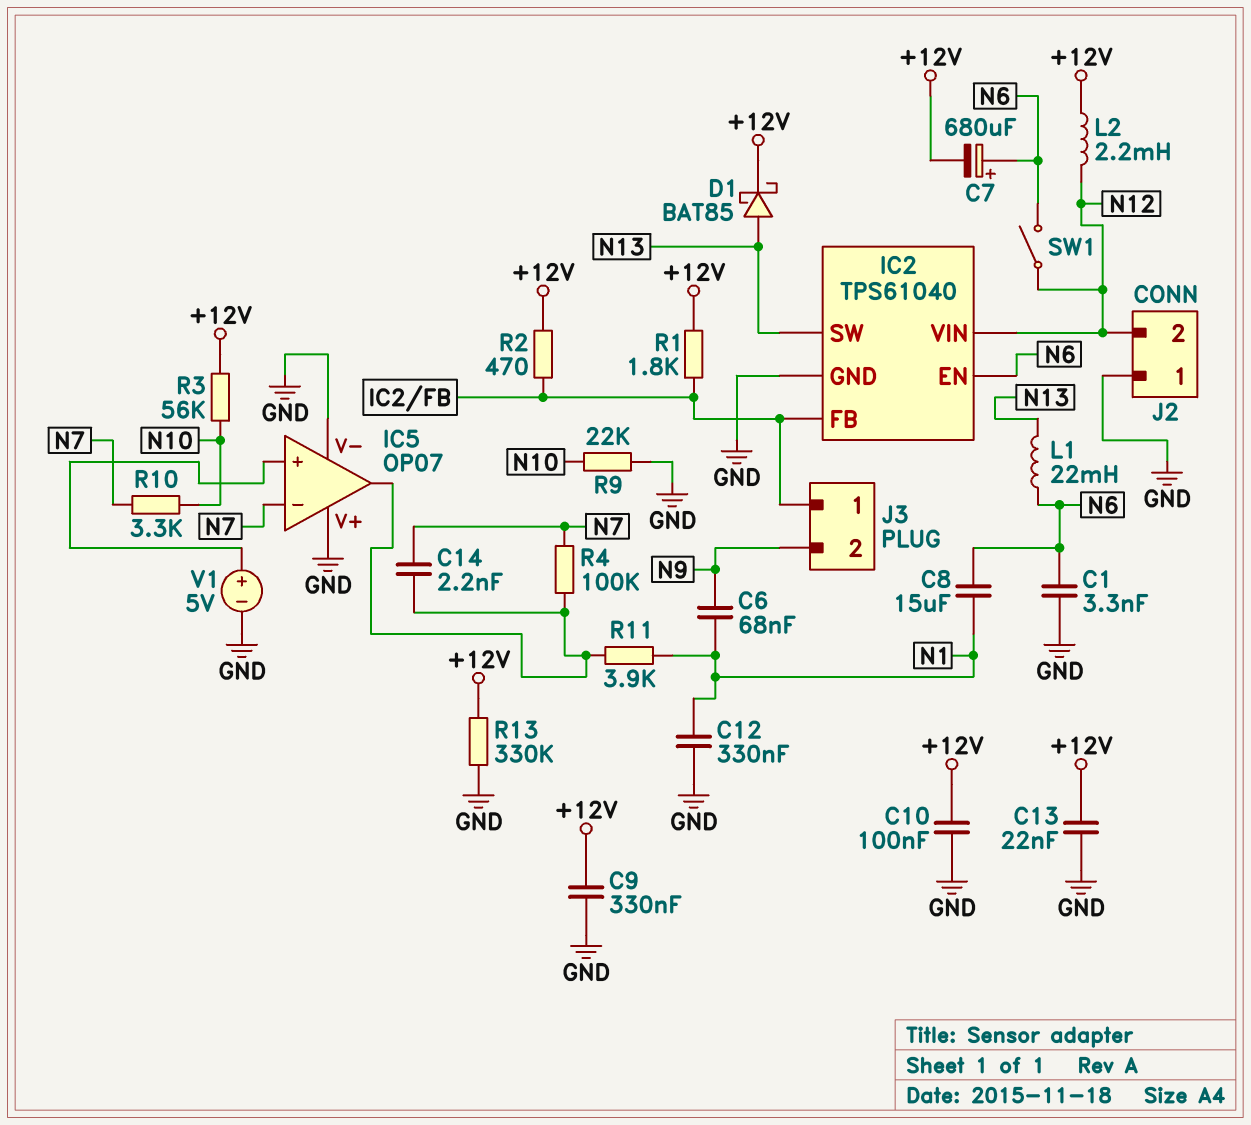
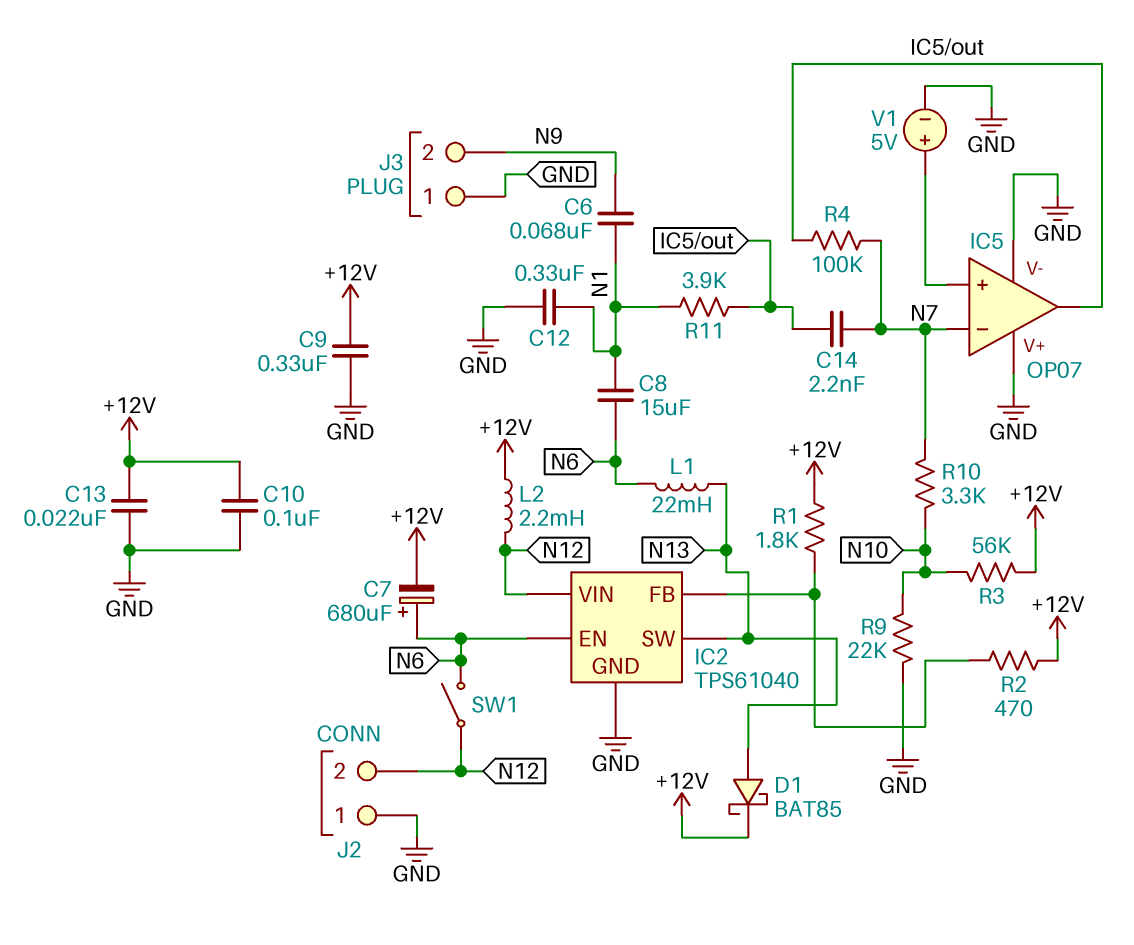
C1: 3.3nF (GND, N6) -> none
J3 pin 1: IC2/FB -> GND
R13: 330k (+12V, GND) -> none

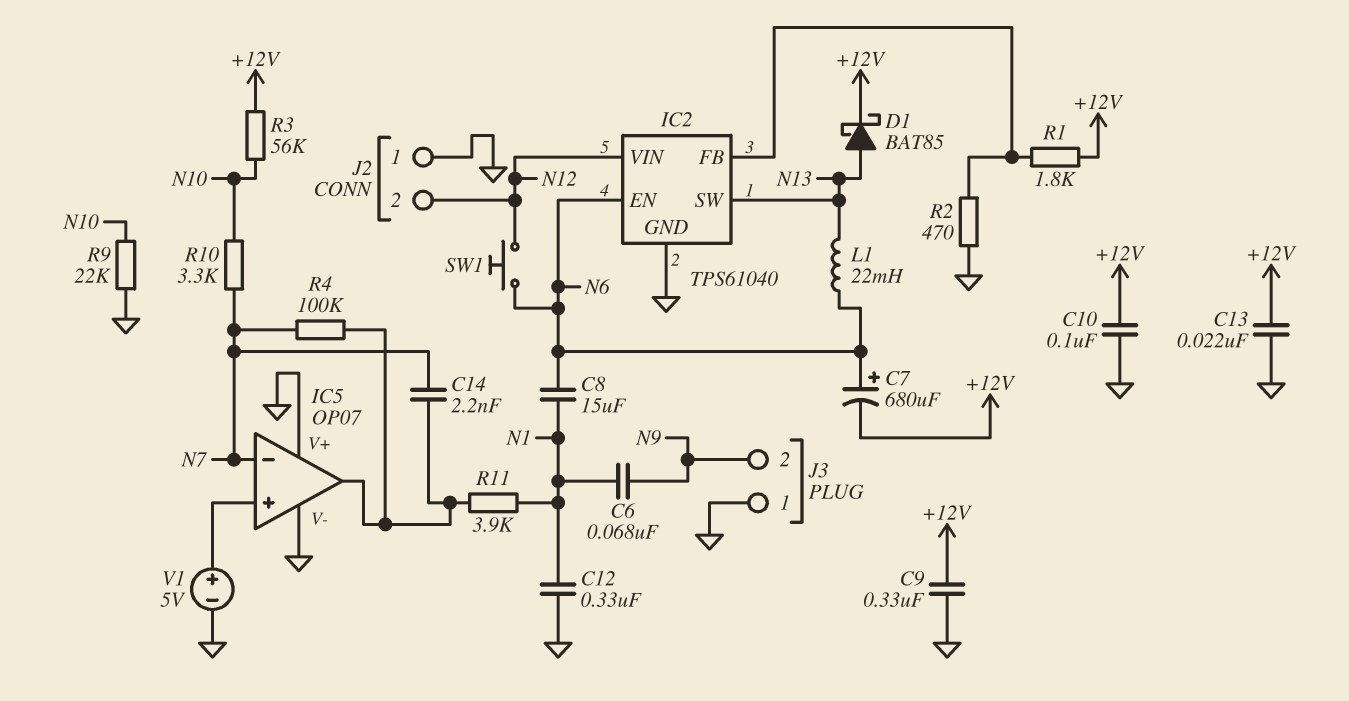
L2: 2.2mH (+12V, N12) -> none
R2: 470 (+12V, IC2/FB) -> 470 (GND, IC2/FB)
SW1: switch (N6, N12) -> button (N6, N12)

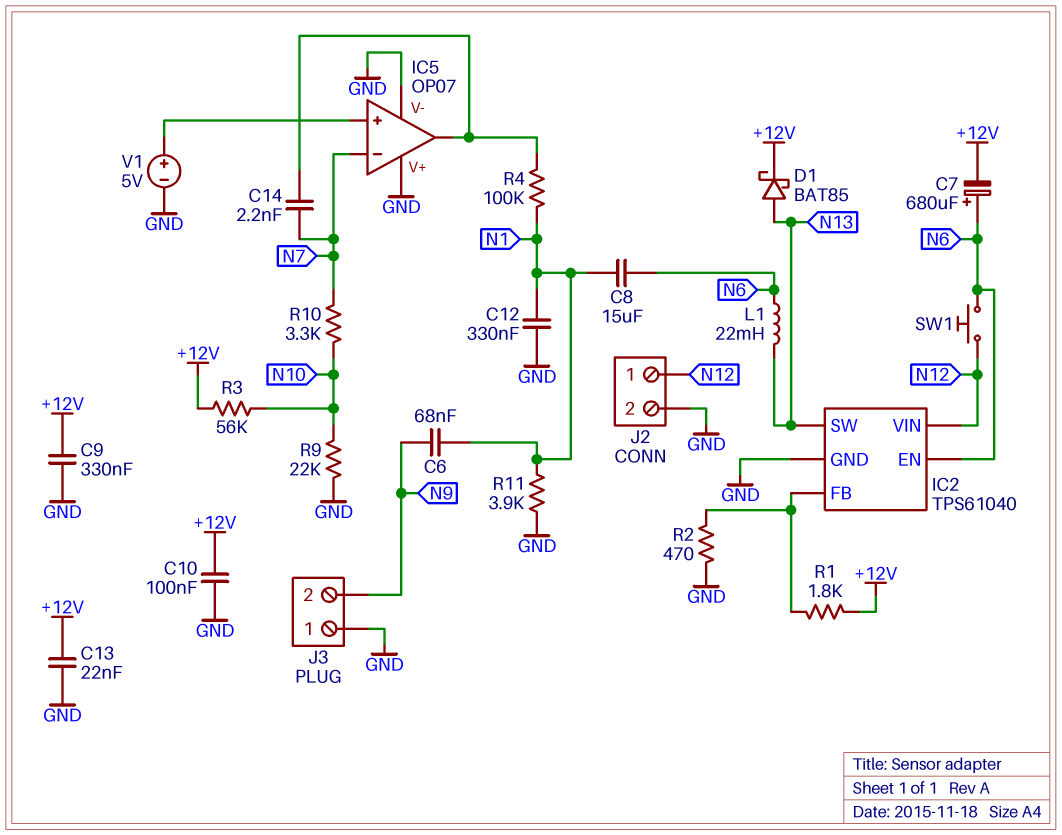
J2 pin 1: GND -> N12
J2 pin 2: N12 -> GND
R4: 100k (IC5/out, N7) -> 100k (IC5/out, N1)
R11: 3.9k (IC5/out, N1) -> 3.9k (GND, N1)

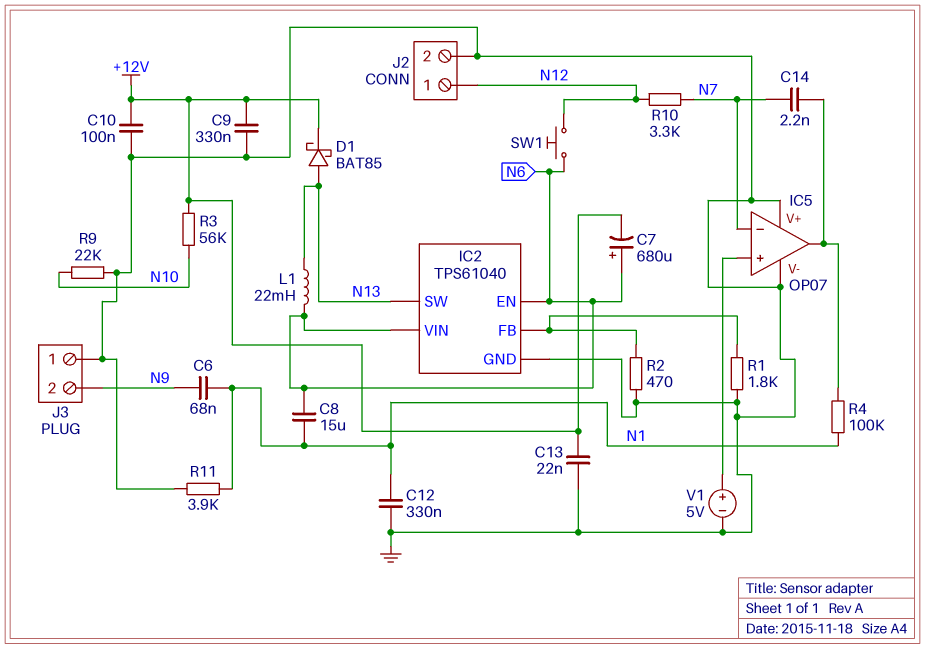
IC2 pin VIN: N12 -> N6
R1: 1.8k (+12V, IC2/FB) -> 1.8k (GND, IC2/FB)
R10: 3.3k (N7, N10) -> 3.3k (N7, N12)

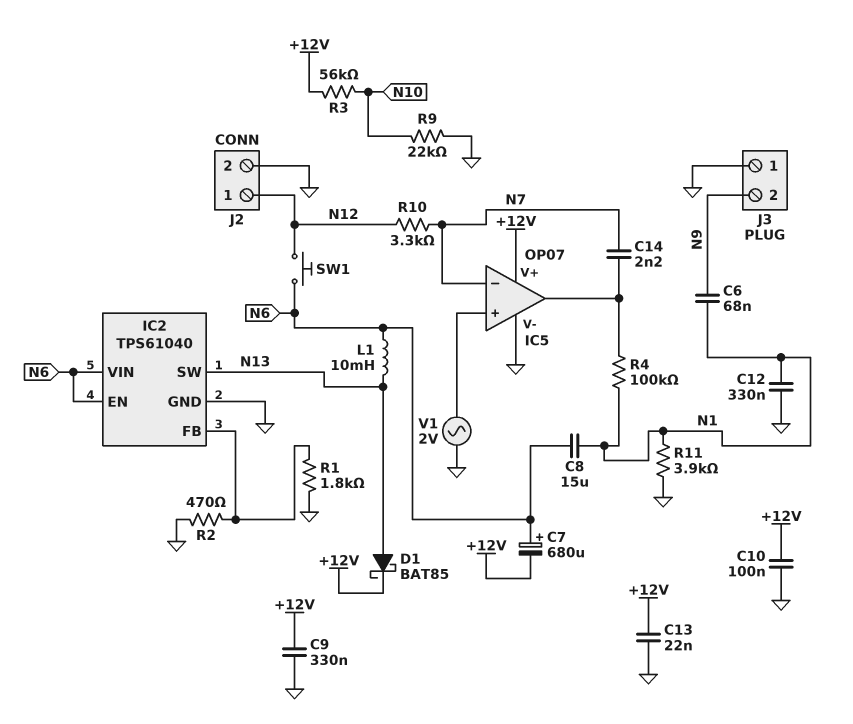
IC5 pin V+: GND -> +12V
L1: 22mH (N6, N13) -> 10mH (N6, N13)
V1: 5V (plus IC5/in+, minus GND) -> AC 2V (GND, IC5/in+)

